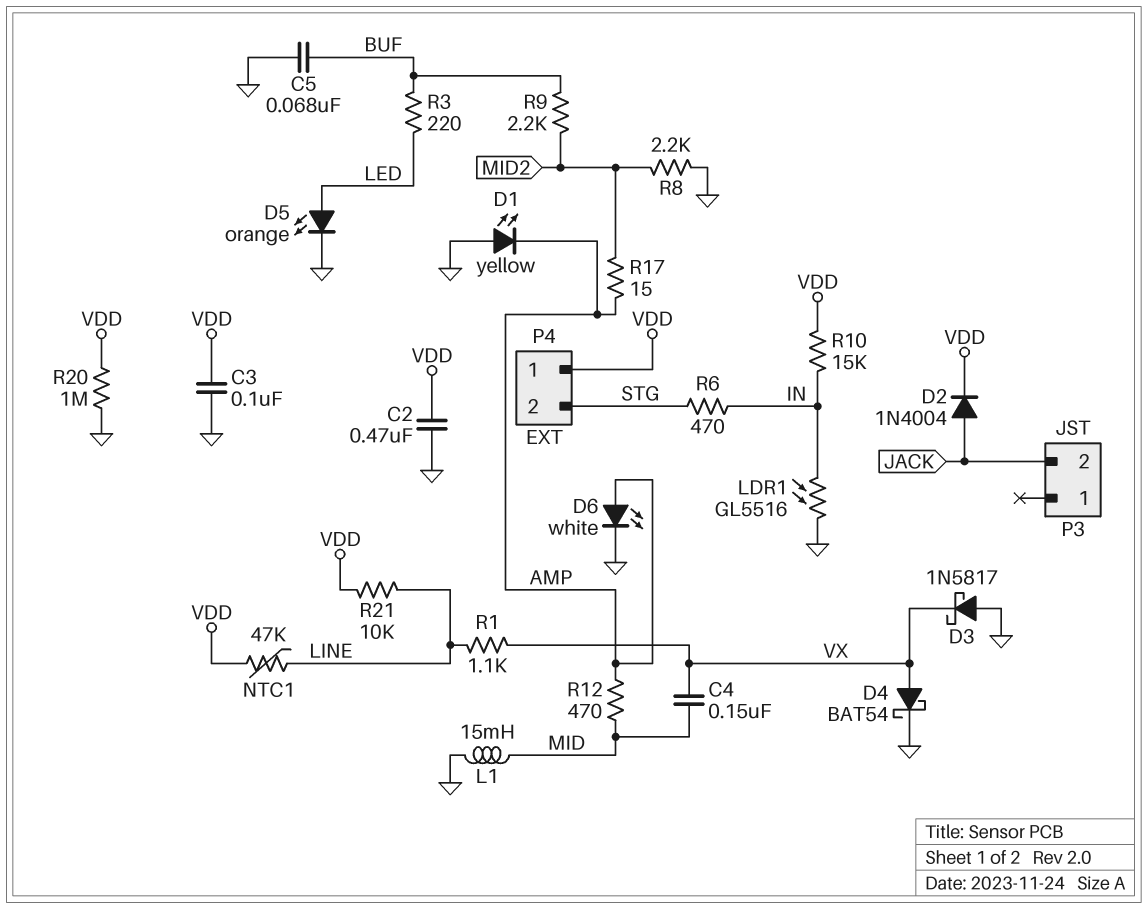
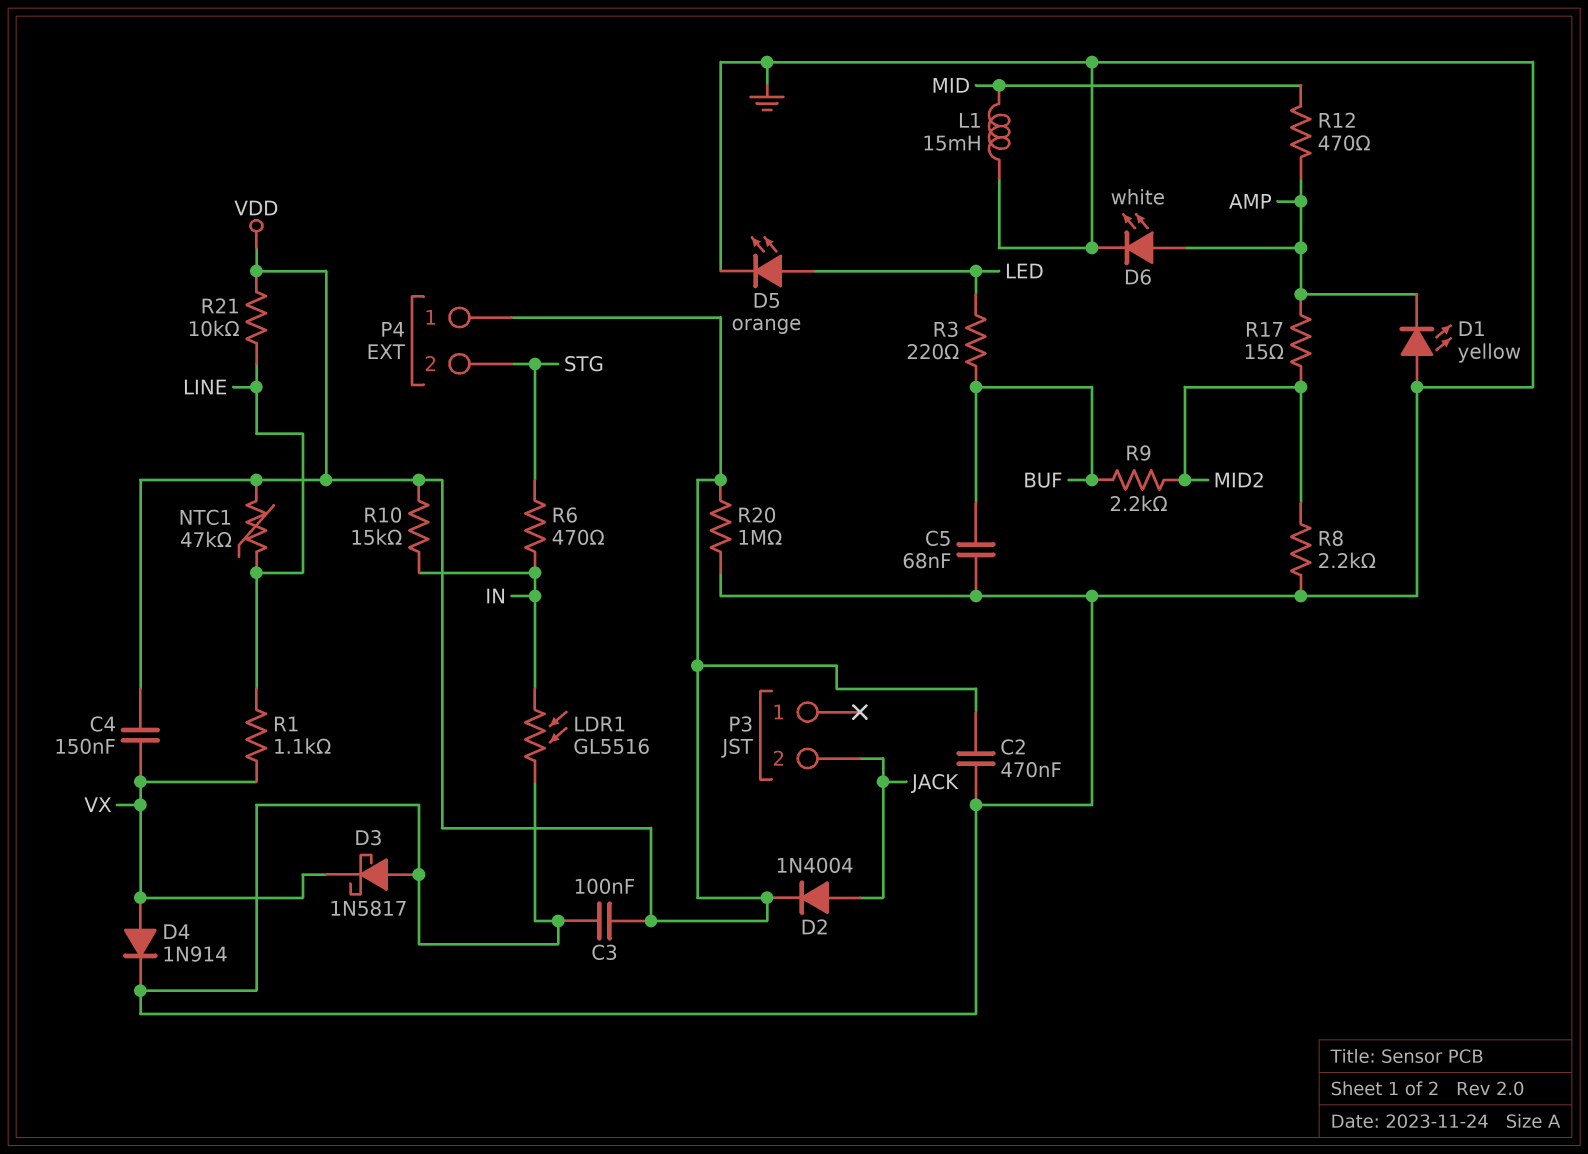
C4: 150nF (MID, VX) -> 150nF (VDD, VX)
D4: schottky BAT54 (A VX, K GND) -> diode 1N914 (A VX, K GND)

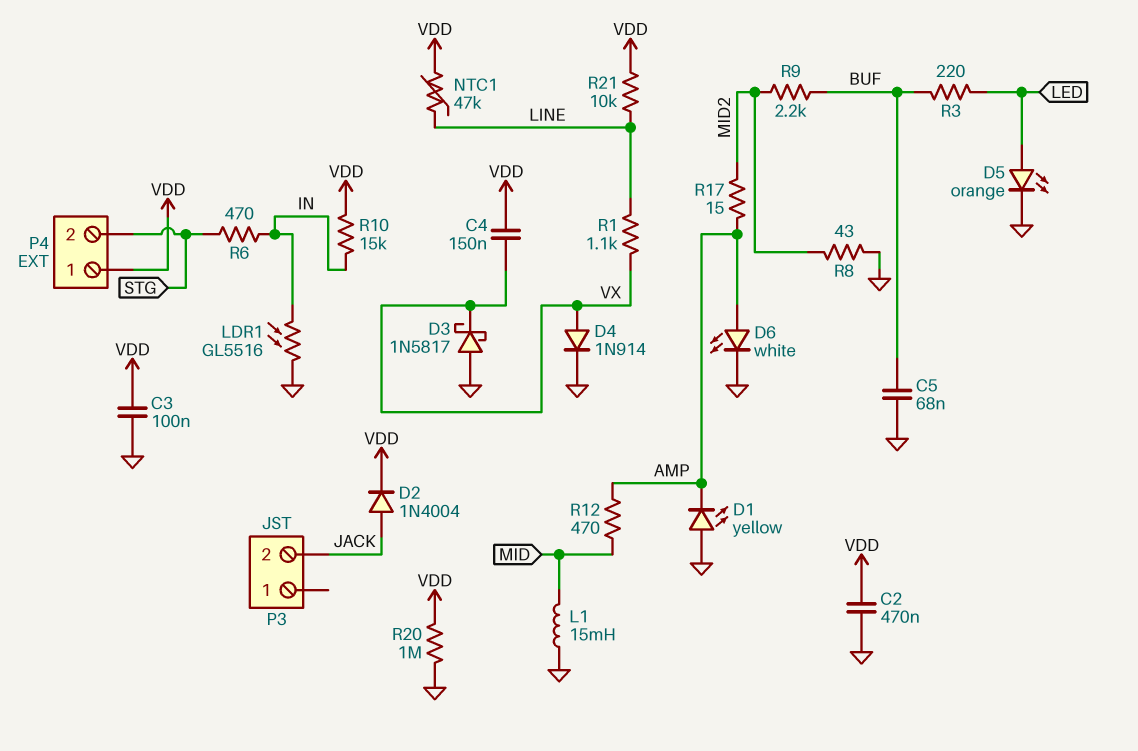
R8: 2.2k (GND, MID2) -> 43 (GND, MID2)

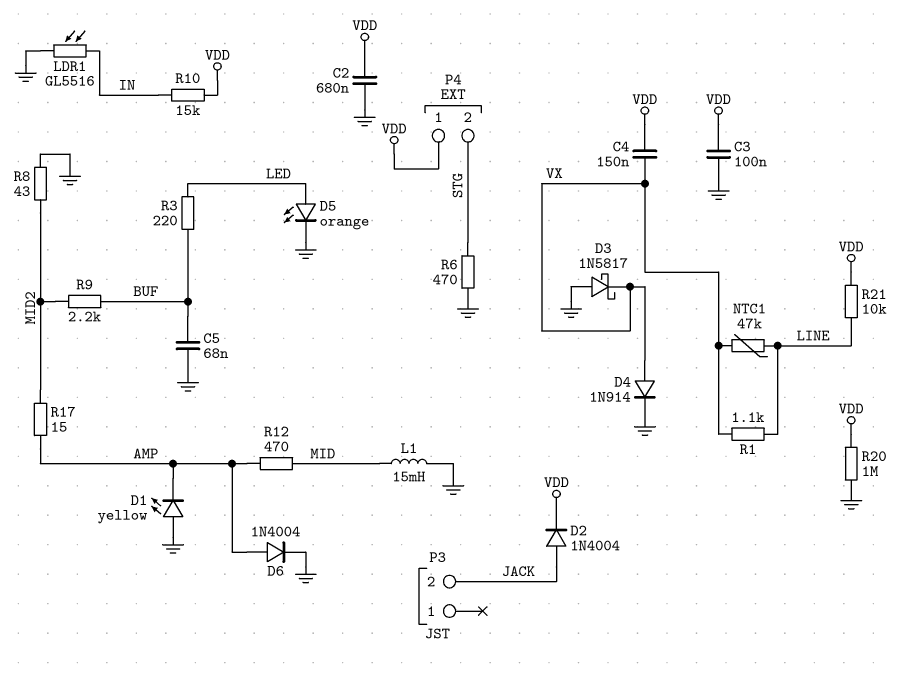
C2: 470nF (GND, VDD) -> 680nF (GND, VDD)
D6: LED white (A AMP, K GND) -> diode 1N4004 (A AMP, K GND)
NTC1: 47k (LINE, VDD) -> 47k (LINE, VX)
R6: 470 (IN, STG) -> 470 (GND, STG)

